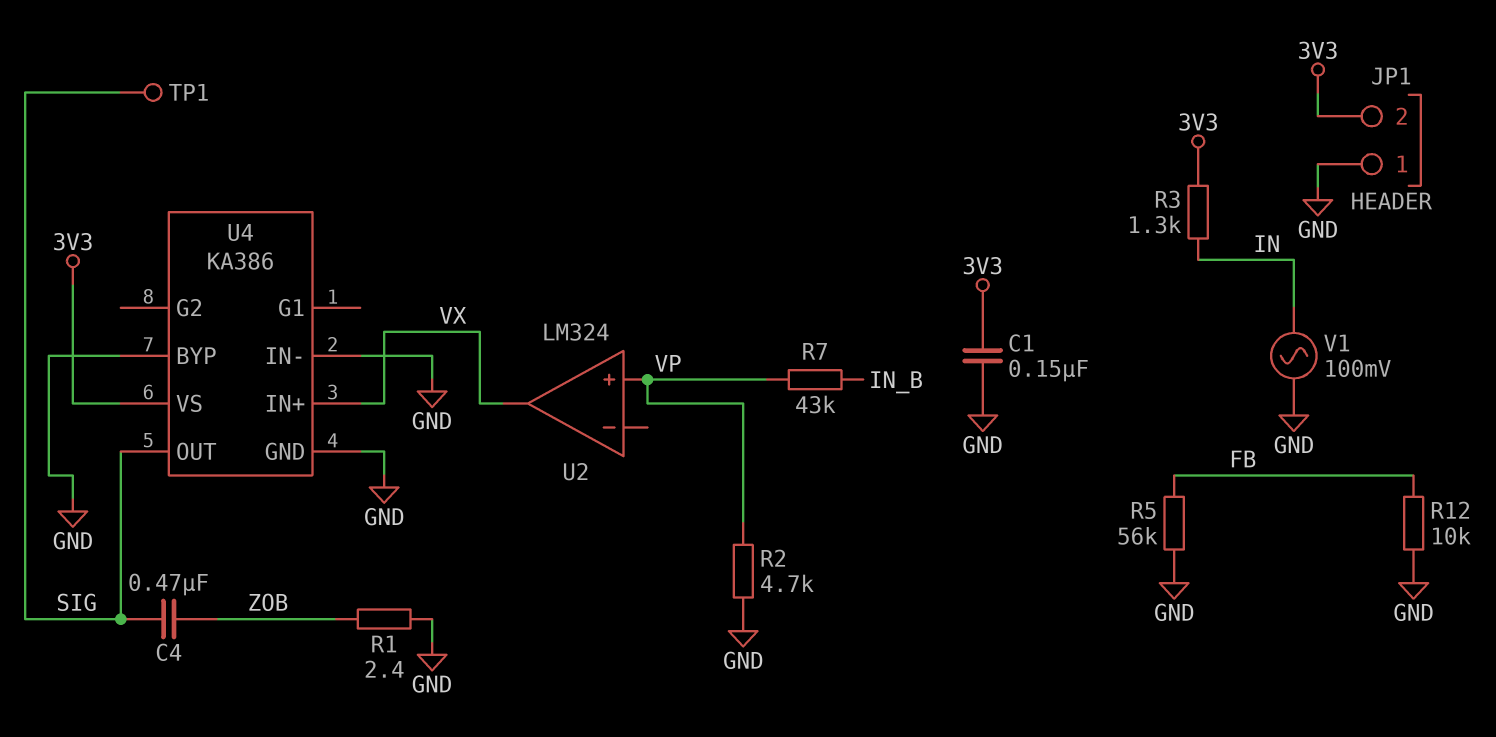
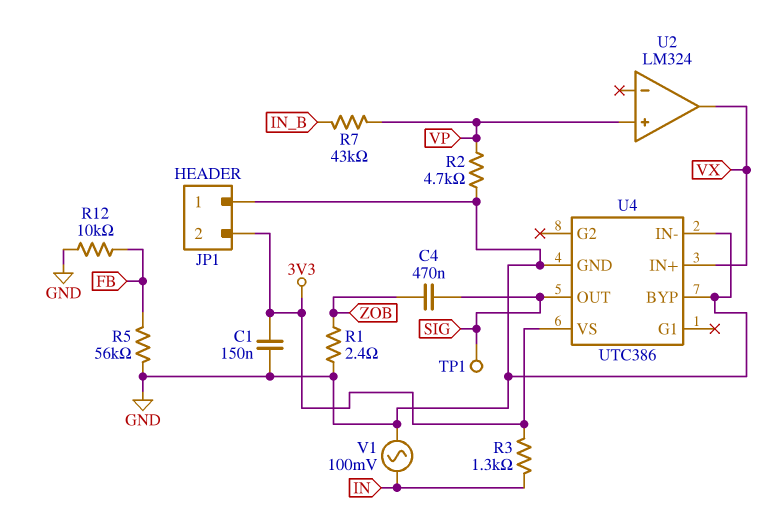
U4: KA386 -> UTC386

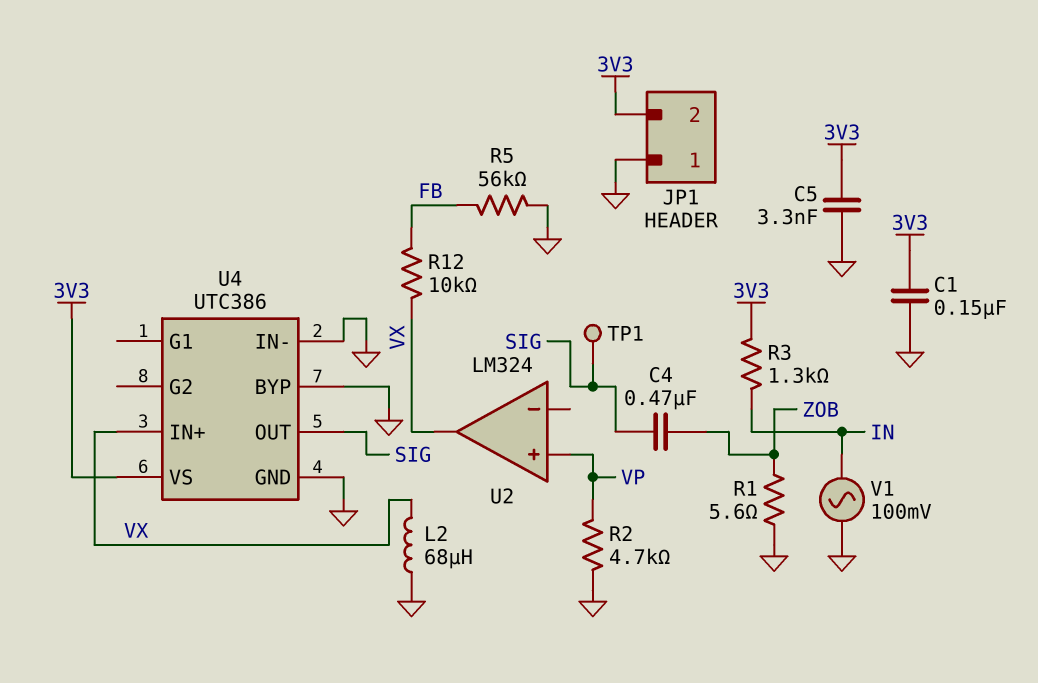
C5: none -> 3.3nF (3V3, GND)
L2: none -> 68uH (GND, VX)
R1: 2.4 (GND, ZOB) -> 5.6 (GND, ZOB)
R7: 43k (IN_B, VP) -> none
R12: 10k (FB, GND) -> 10k (FB, VX)

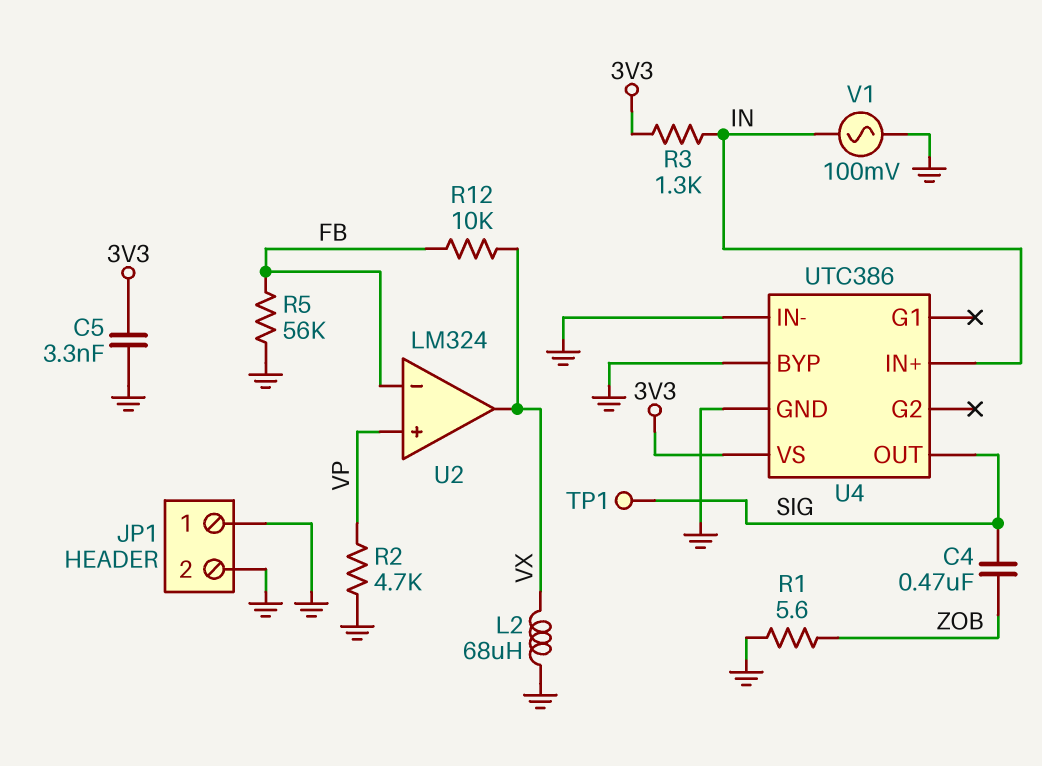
C1: 150nF (3V3, GND) -> none
JP1 pin 2: 3V3 -> GND
U2 pin in-: none -> FB
U4 pin IN+: VX -> IN

